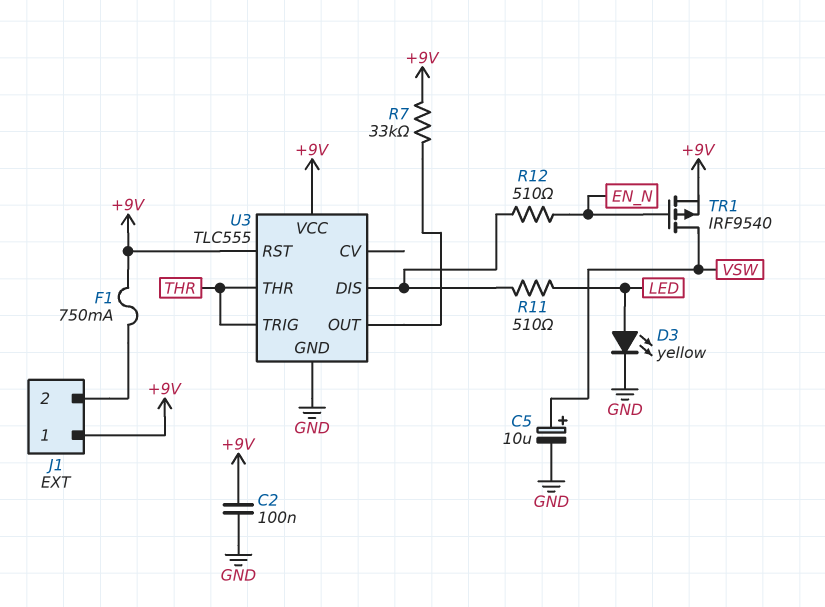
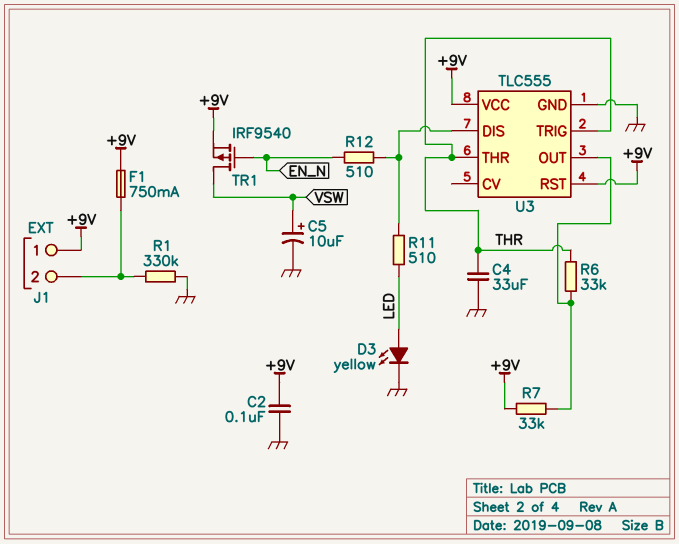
C4: none -> 33uF (GND, THR)
R1: none -> 330k (GND, J1/2)
R6: none -> 33k (THR, U3/OUT)

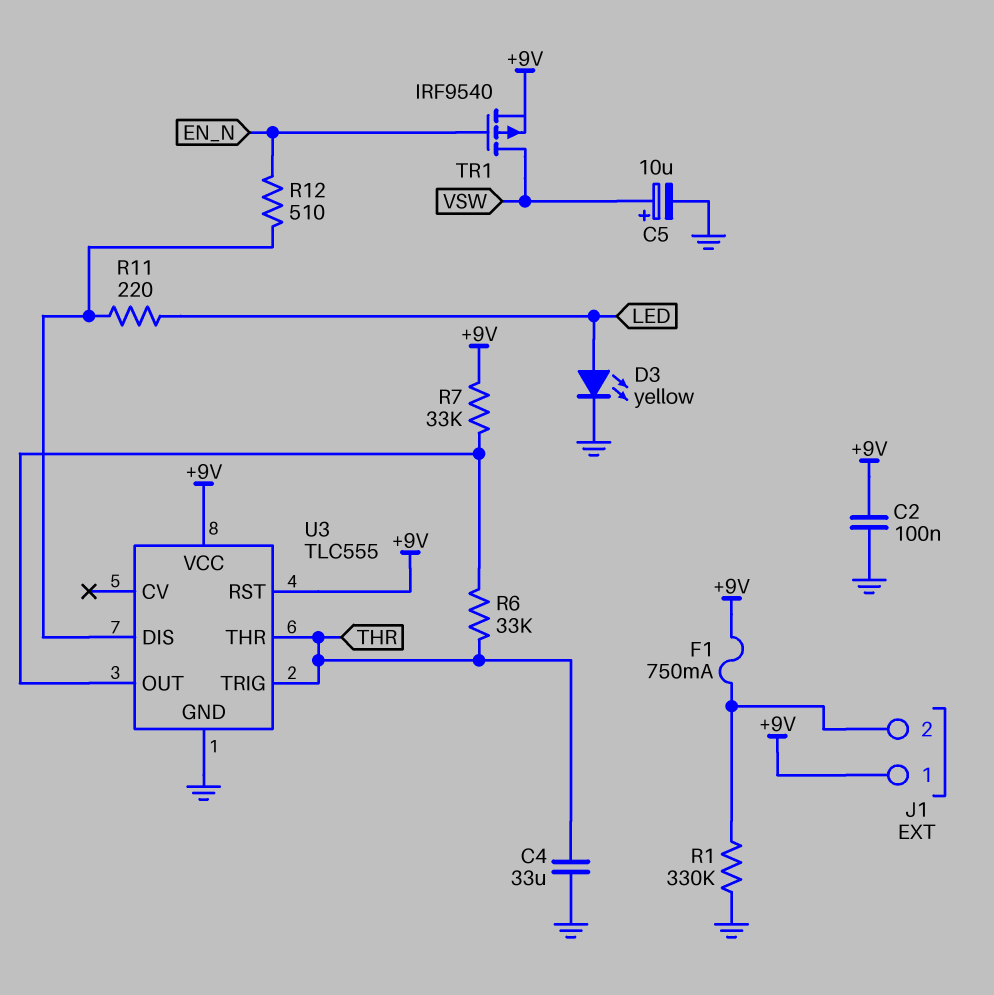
R11: 510 (LED, U3/DIS) -> 220 (LED, U3/DIS)

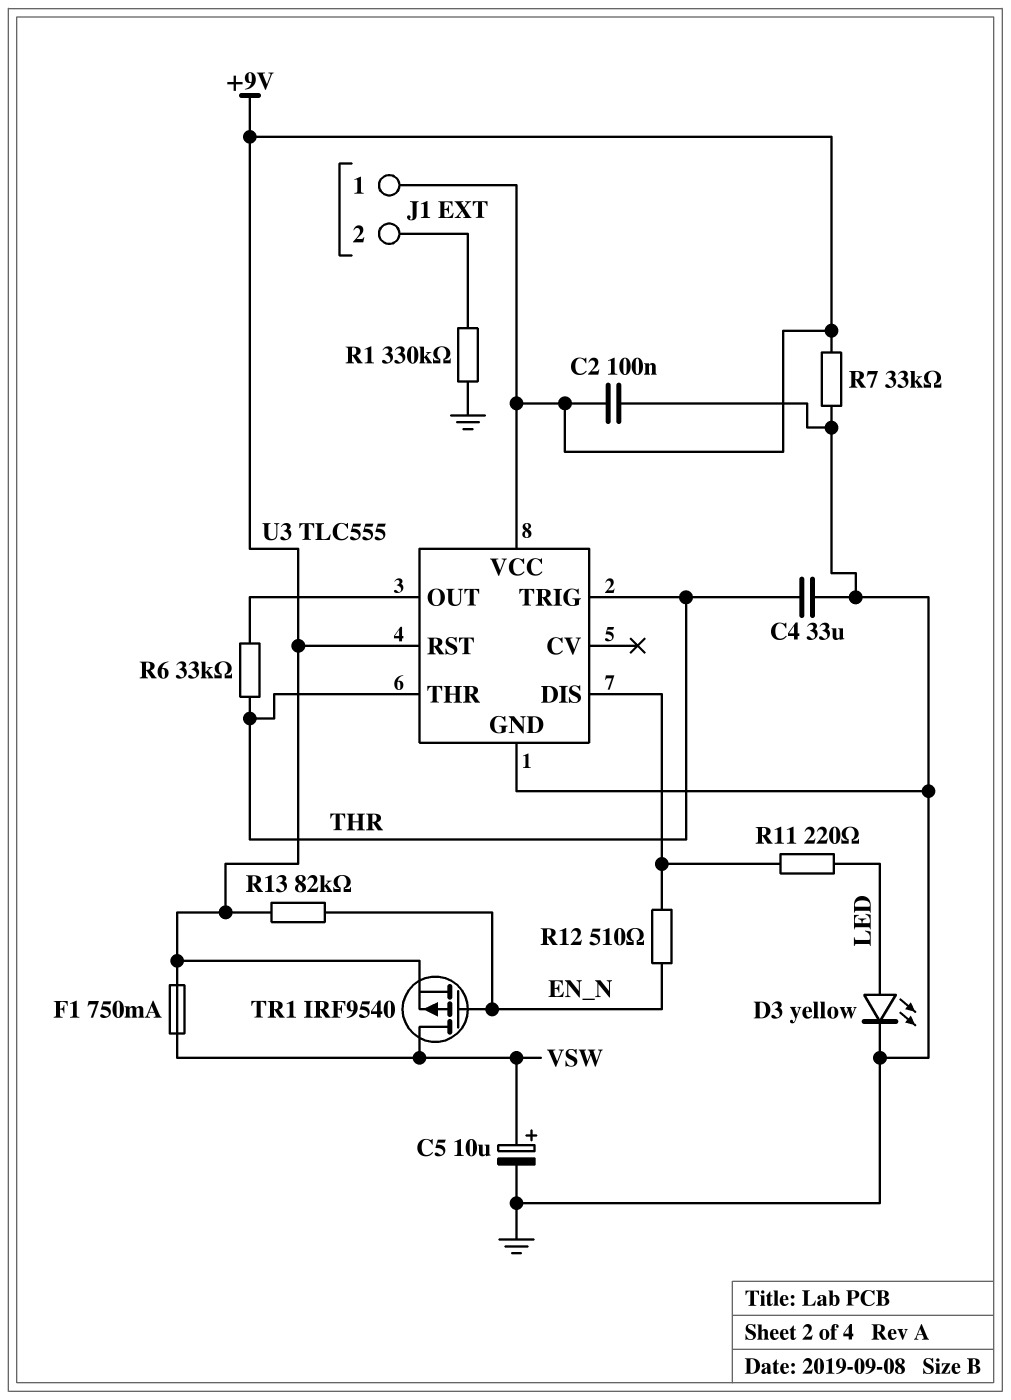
F1: 750mA (+9V, J1/2) -> 750mA (+9V, VSW)
R7: 33k (+9V, U3/OUT) -> 33k (+9V, GND)
R13: none -> 82k (+9V, EN_N)

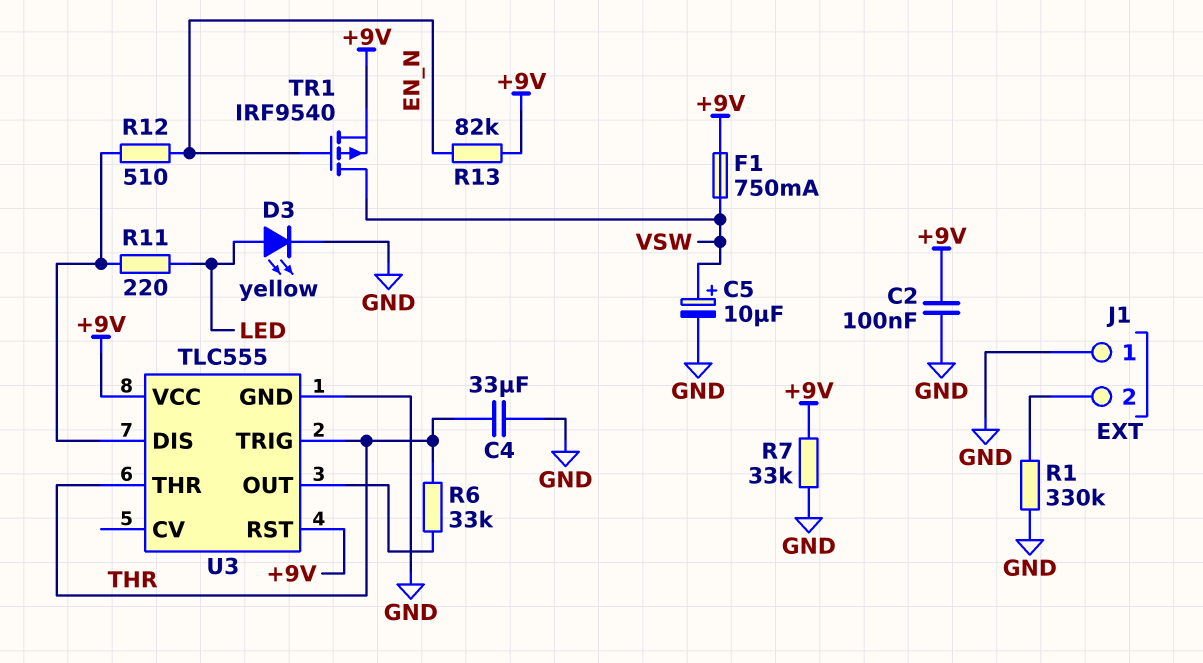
J1 pin 1: +9V -> GND

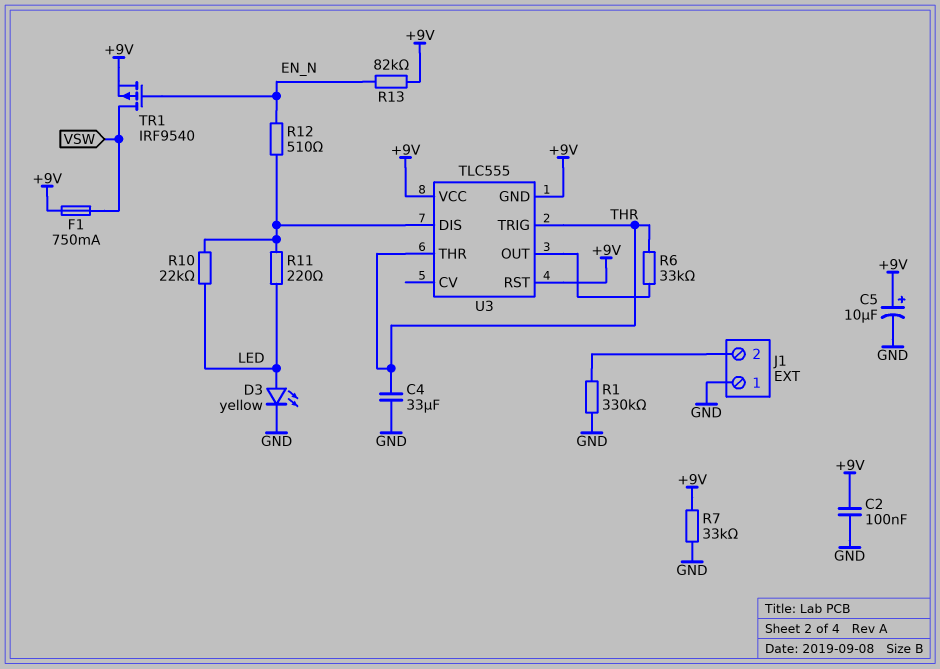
C5: 10uF (plus VSW, minus GND) -> 10uF (plus +9V, minus GND)
R10: none -> 22k (LED, U3/DIS)
U3 pin GND: GND -> +9V

